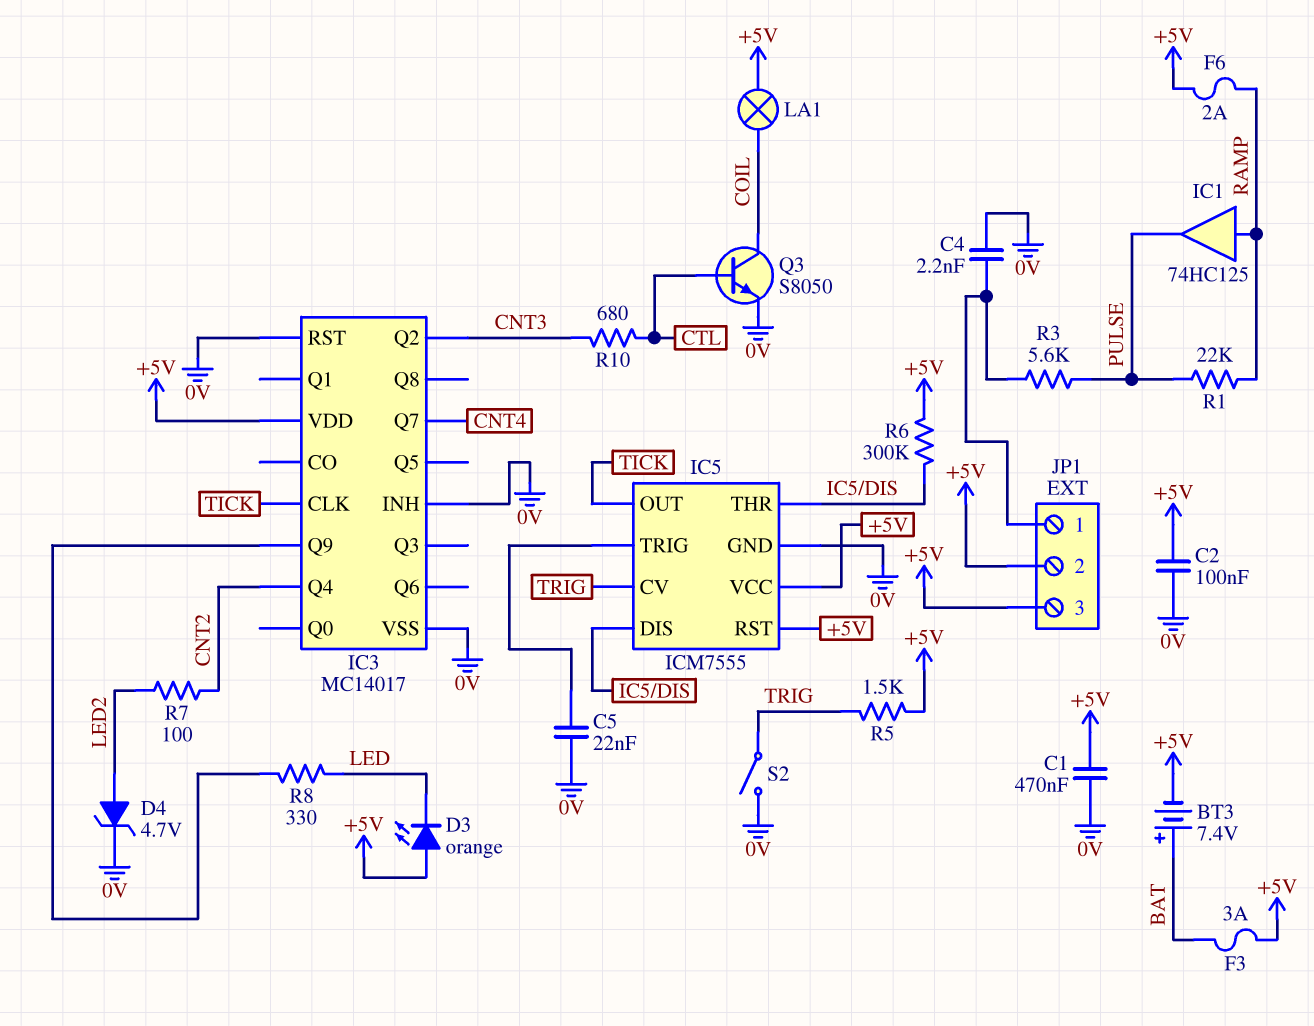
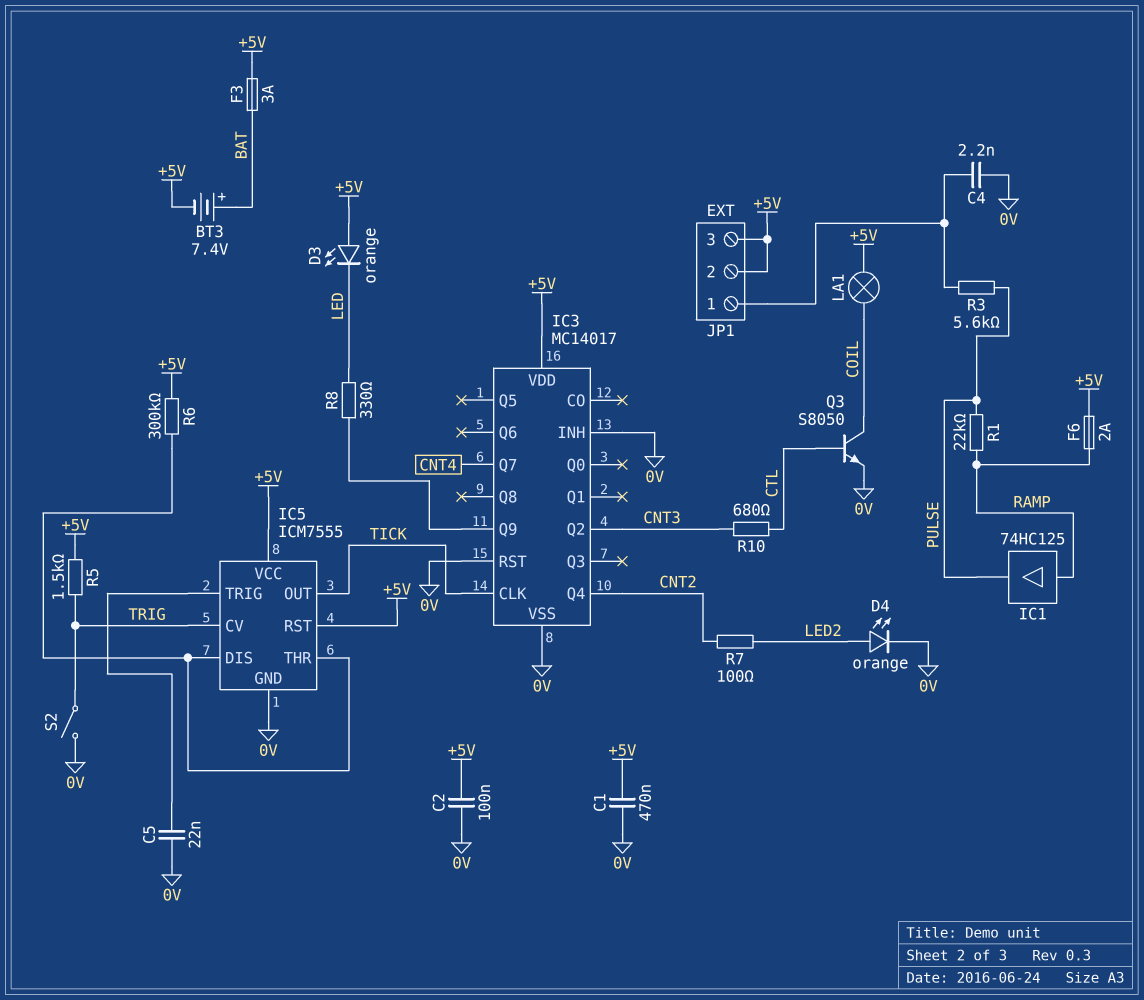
D4: zener 4.7V (A LED2, K 0V) -> LED orange (A LED2, K 0V)

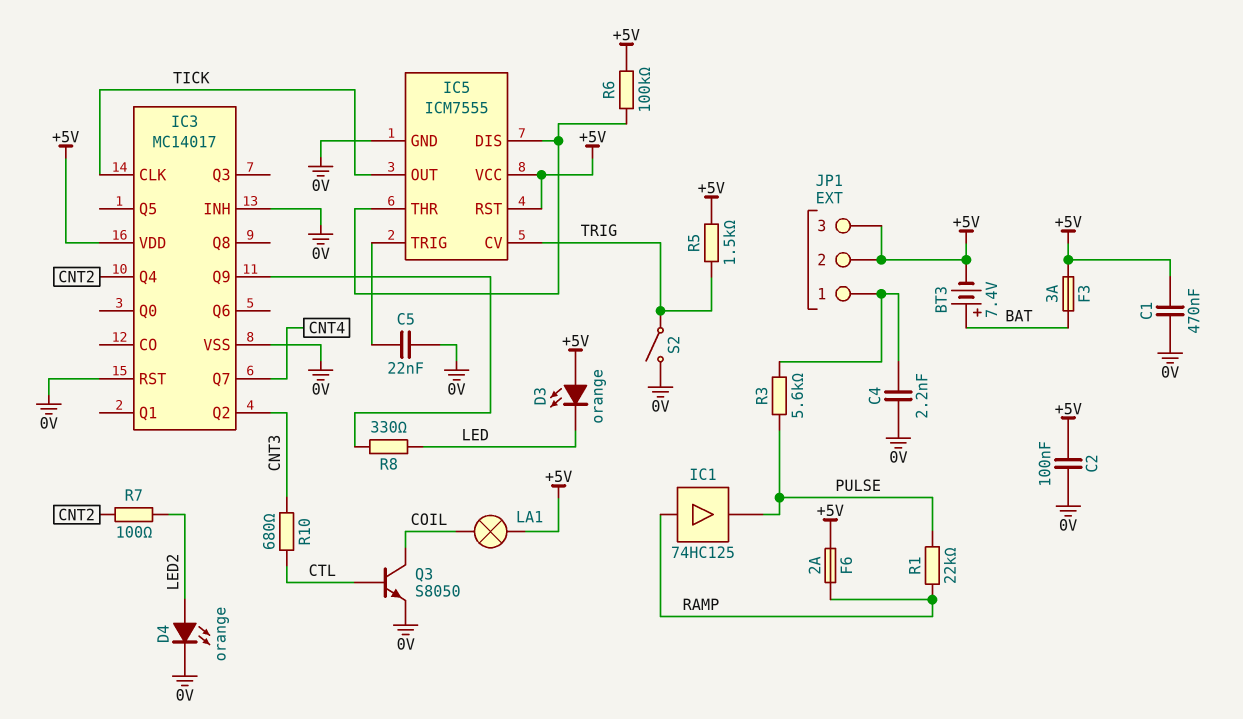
R6: 300k (+5V, IC5/DIS) -> 100k (+5V, IC5/DIS)

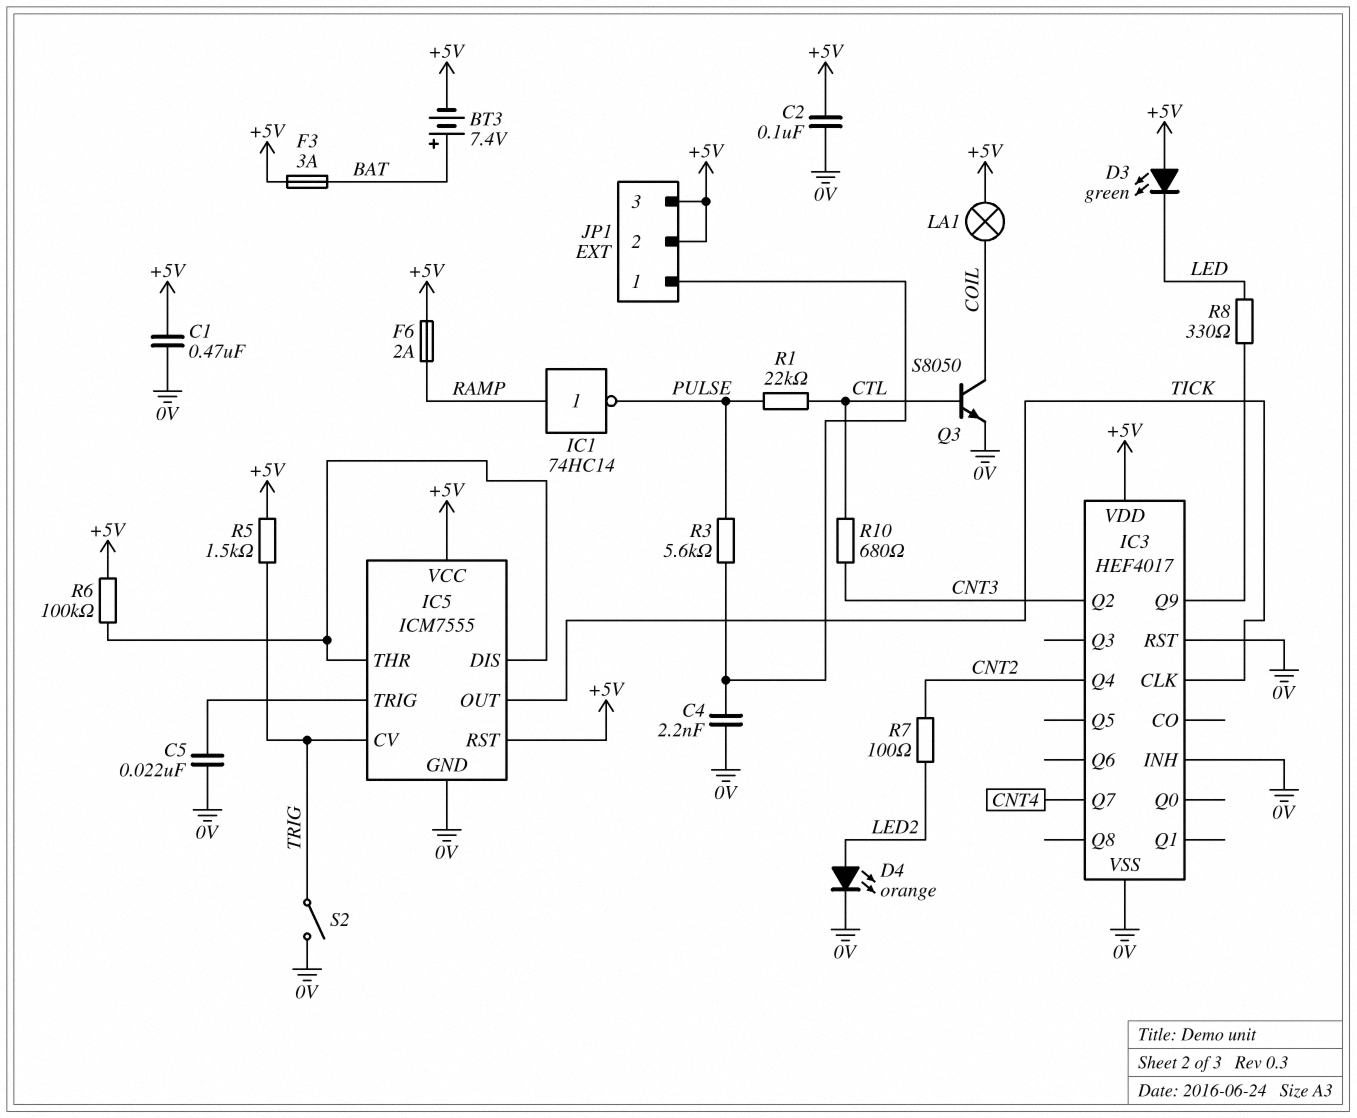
D3: LED orange (A +5V, K LED) -> LED green (A +5V, K LED)
IC1: buffer 74HC125 (in RAMP, out PULSE) -> NOT 74HC14 (in RAMP, out PULSE)
IC3: MC14017 -> HEF4017
R1: 22k (PULSE, RAMP) -> 22k (CTL, PULSE)

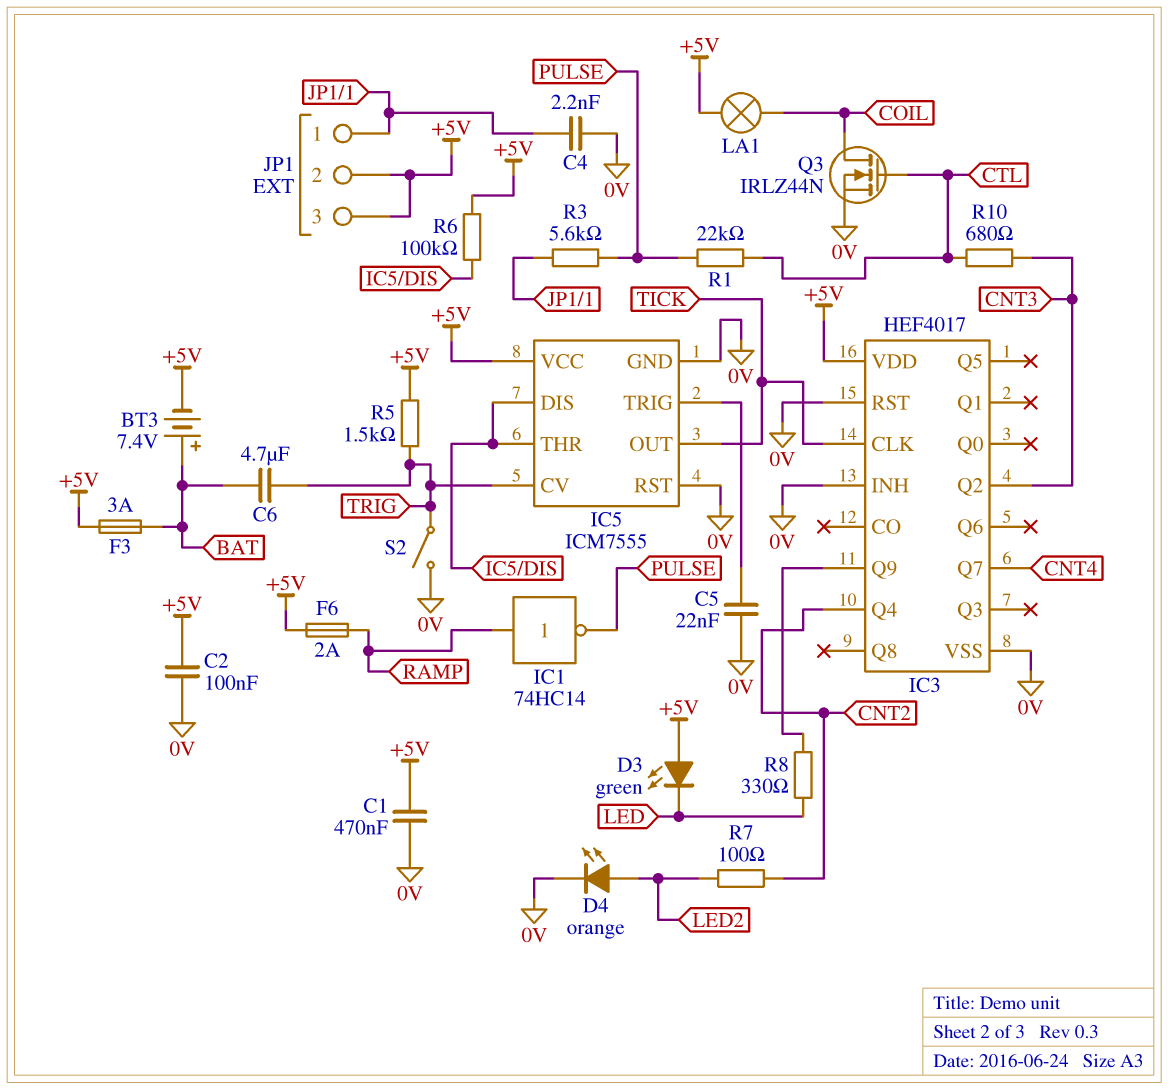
C6: none -> 4.7uF (BAT, TRIG)
IC5 pin RST: +5V -> 0V
Q3: NPN S8050 (B CTL, C COIL, E 0V) -> NMOS IRLZ44N (G CTL, D COIL, S 0V)

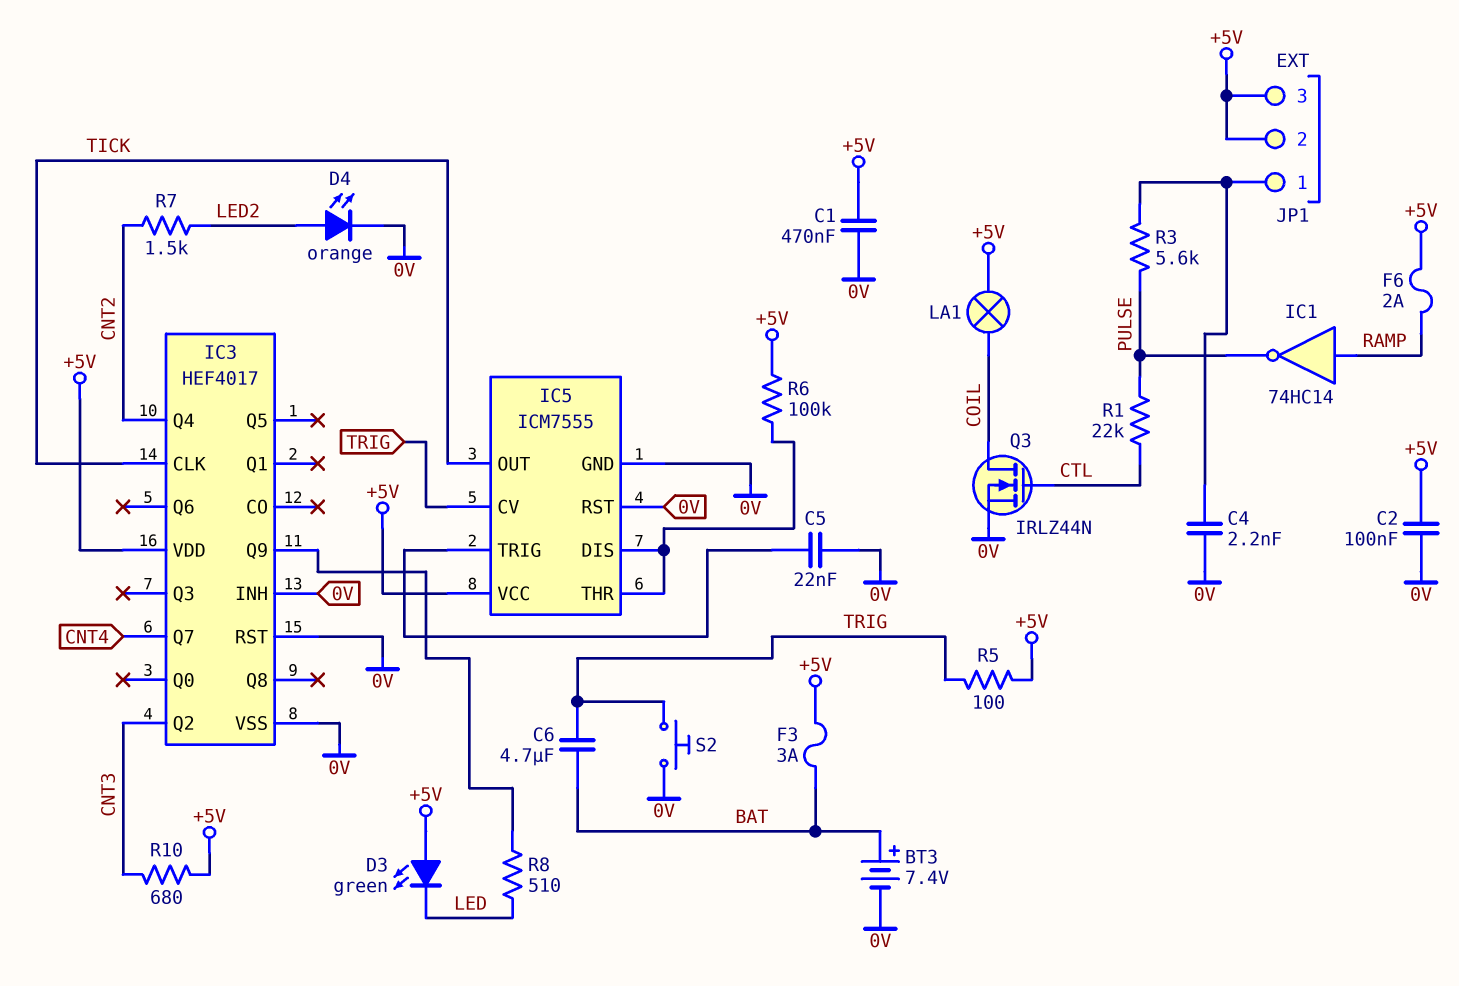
BT3: 7.4V (plus BAT, minus +5V) -> 7.4V (plus BAT, minus 0V)
R5: 1.5k (+5V, TRIG) -> 100 (+5V, TRIG)
R7: 100 (CNT2, LED2) -> 1.5k (CNT2, LED2)
R8: 330 (IC3/Q9, LED) -> 510 (IC3/Q9, LED)
R10: 680 (CNT3, CTL) -> 680 (+5V, CNT3)
S2: switch (0V, TRIG) -> button (0V, TRIG)

